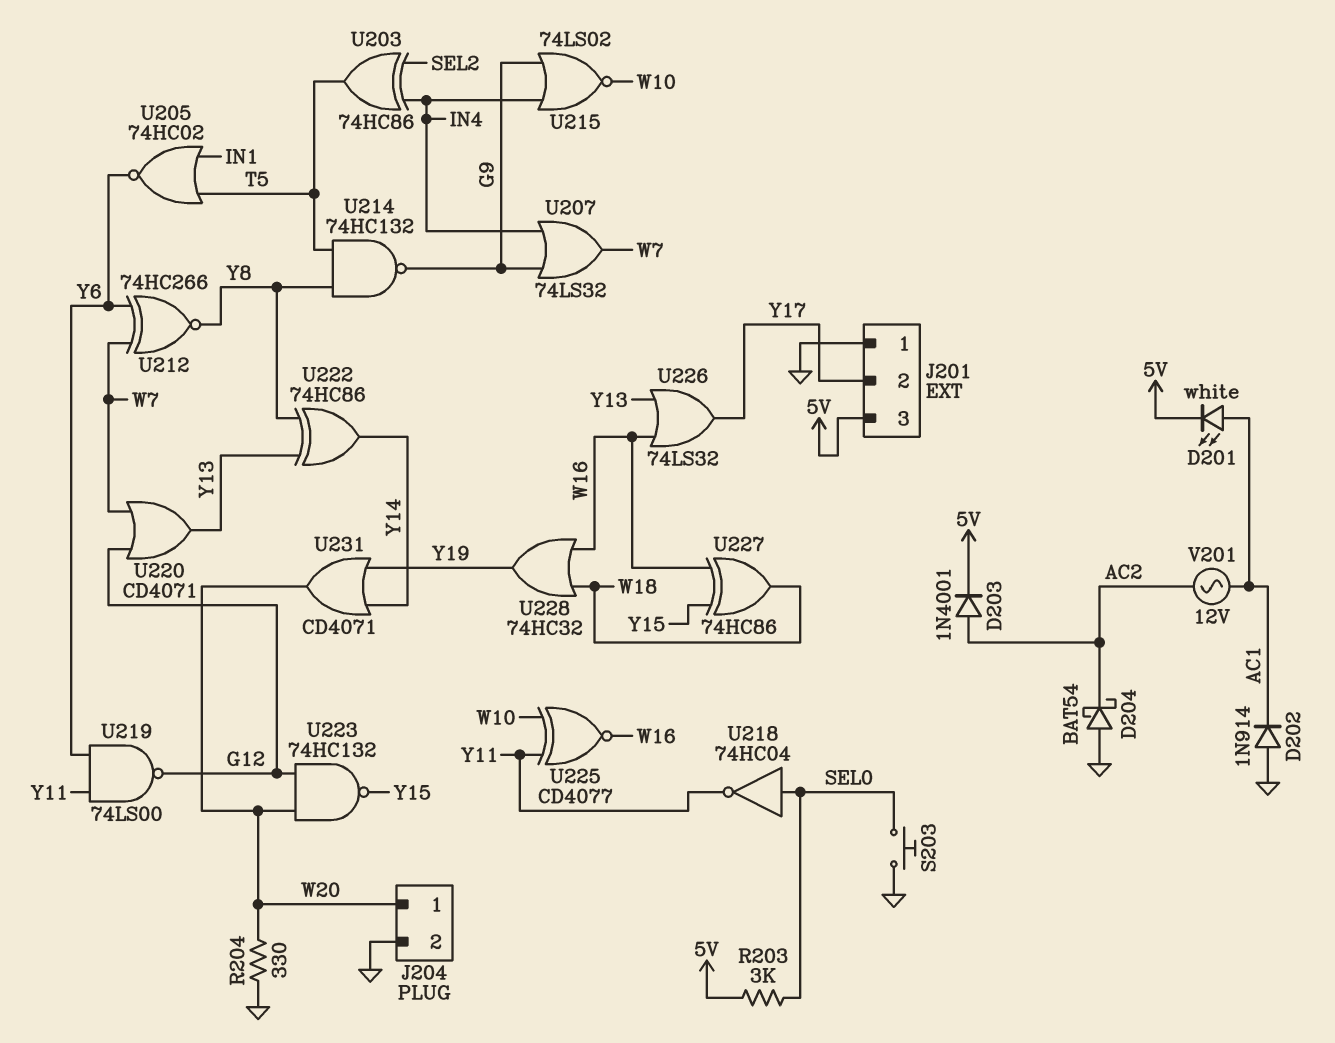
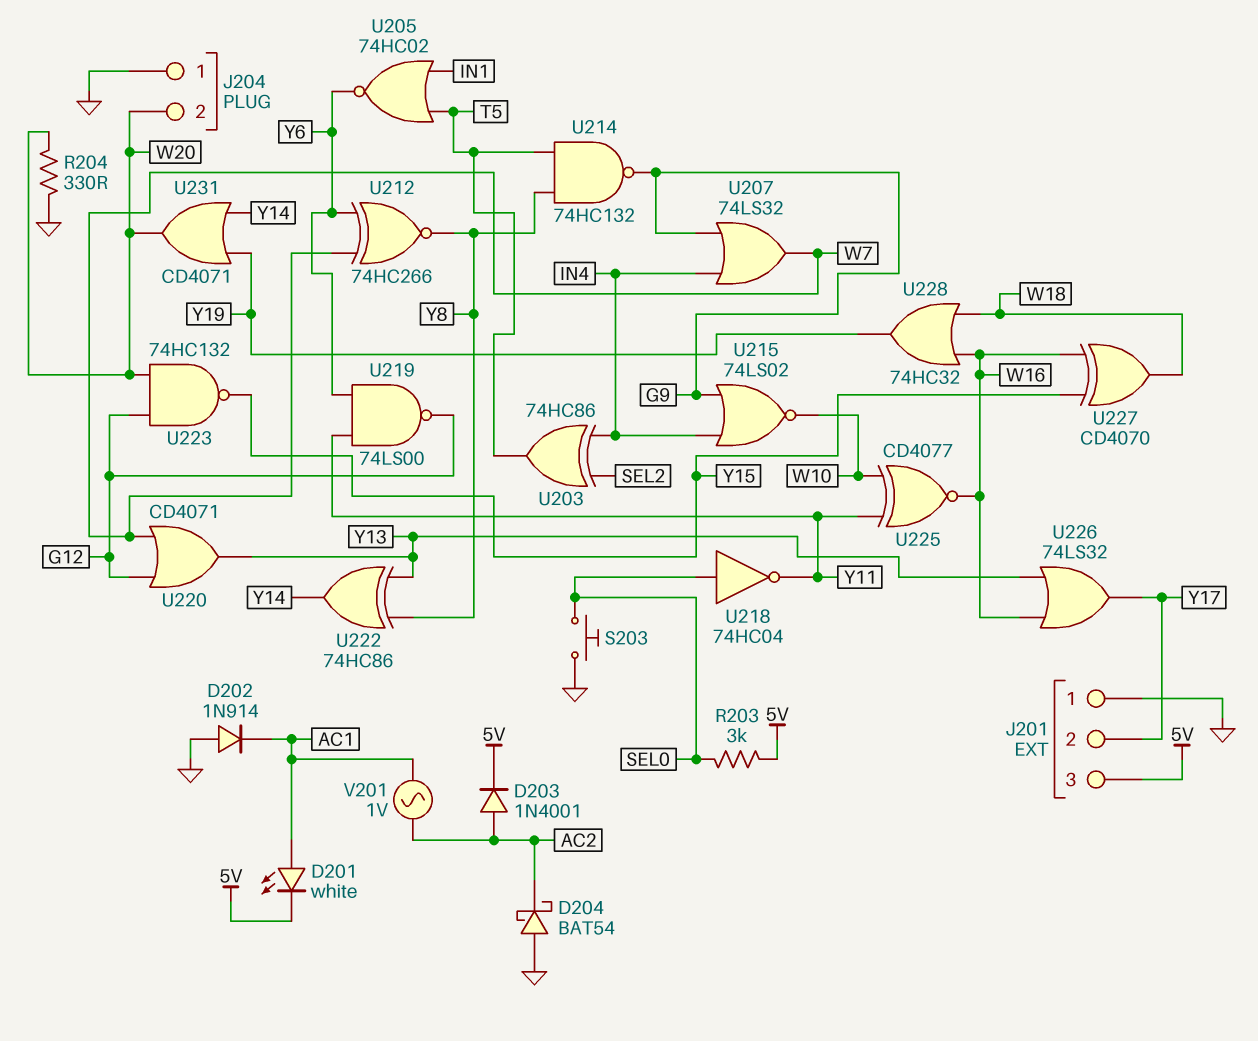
J204 pin 1: W20 -> GND
J204 pin 2: GND -> W20
U227: XOR 74HC86 (in W16, in Y15, out W18) -> XOR CD4070 (in W16, in Y15, out W18)
V201: AC 12V (AC1, AC2) -> AC 1V (AC1, AC2)

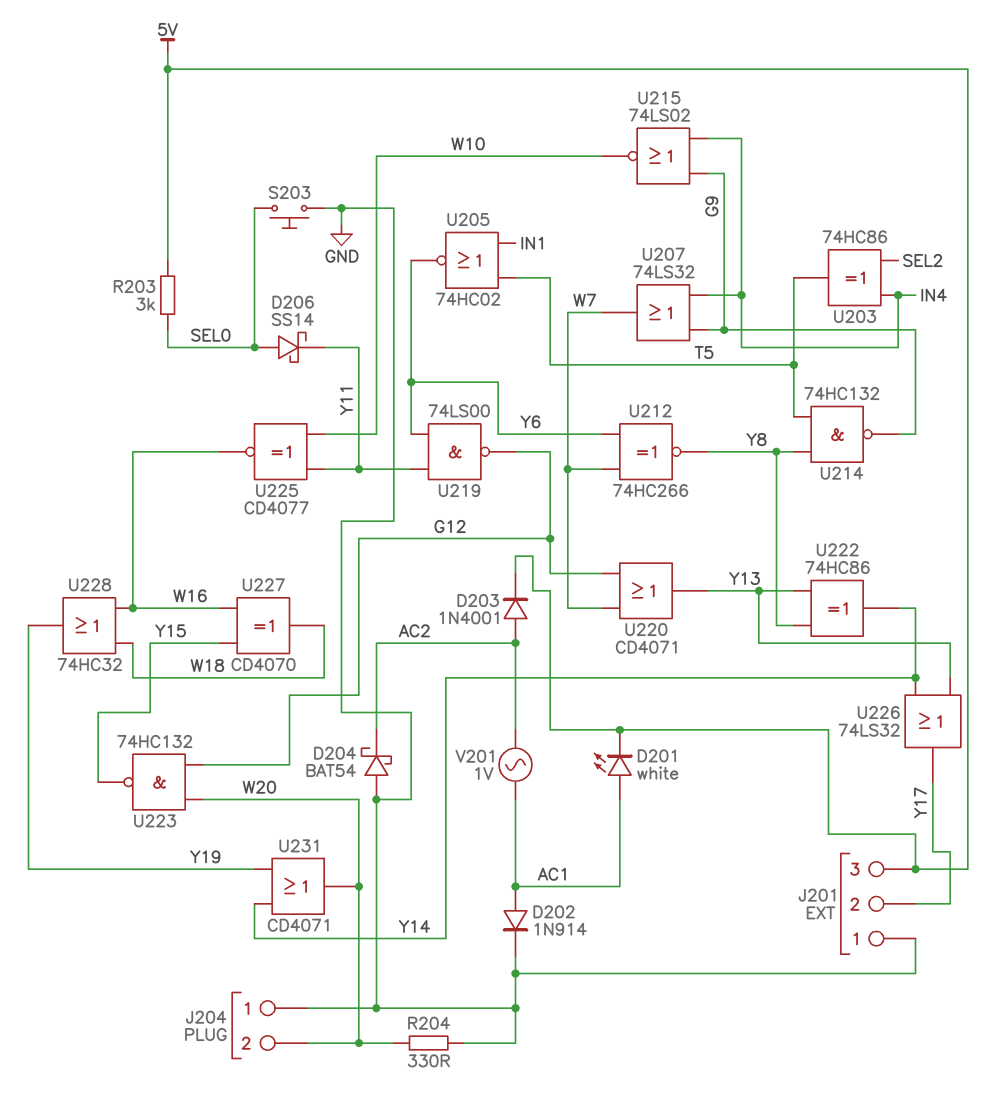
D202: diode 1N914 (A GND, K AC1) -> diode 1N914 (A AC1, K GND)
D206: none -> schottky SS14 (A SEL0, K Y11)
U218: NOT 74HC04 (in SEL0, out Y11) -> none
U226: OR 74LS32 (in W16, in Y13, out Y17) -> OR 74LS32 (in Y13, in Y14, out Y17)

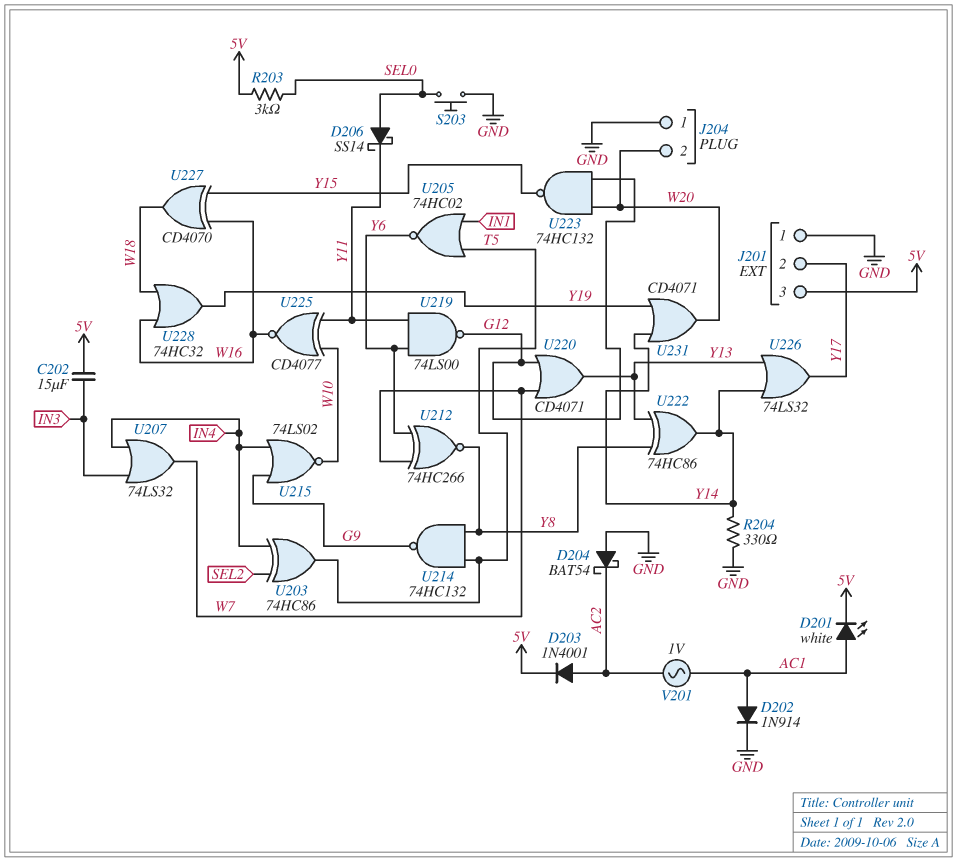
C202: none -> 15uF (5V, IN3)
R204: 330 (GND, W20) -> 330 (GND, Y14)
U207: OR 74LS32 (in G9, in IN4, out W7) -> OR 74LS32 (in IN3, in IN4, out W7)

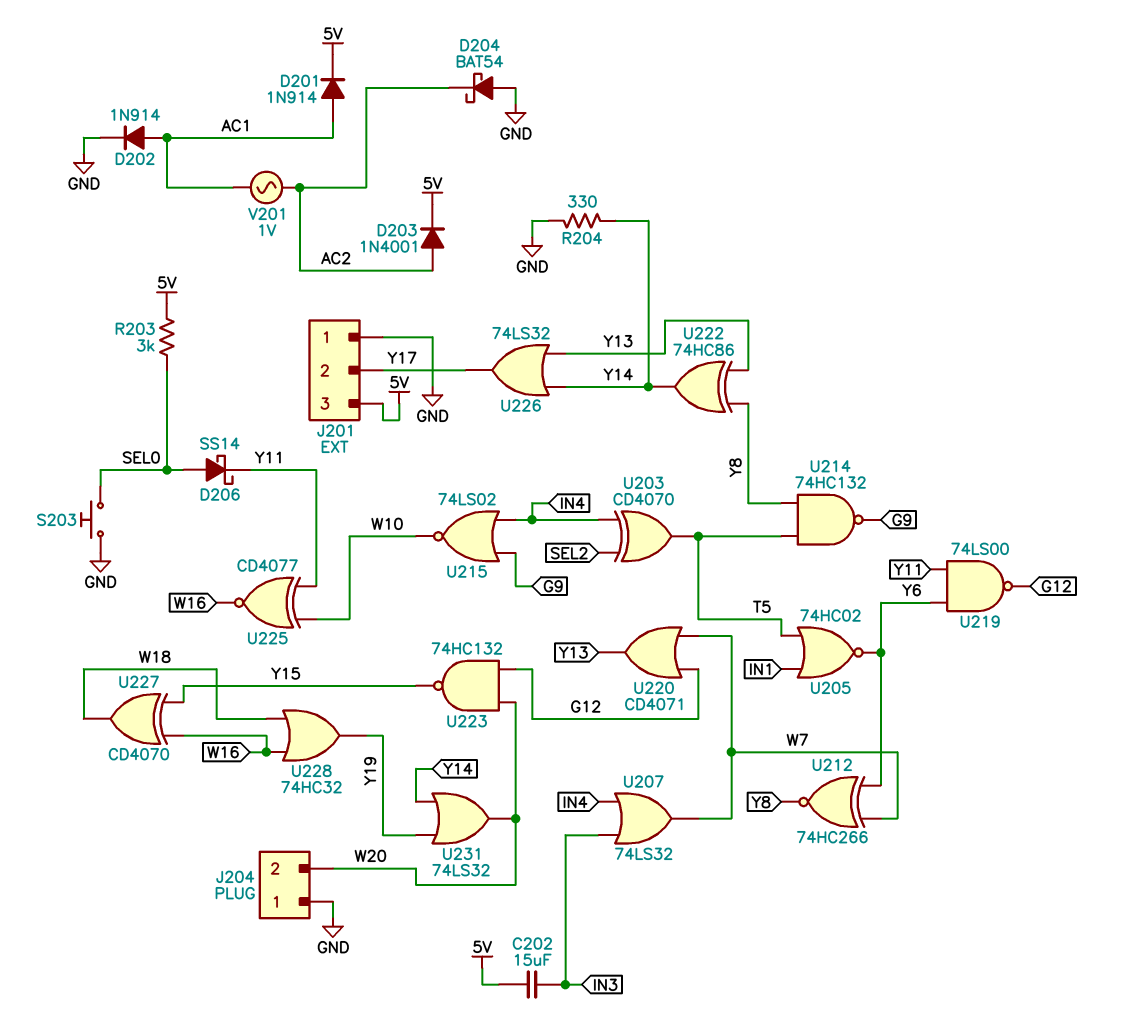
D201: LED white (A AC1, K 5V) -> diode 1N914 (A AC1, K 5V)
U203: XOR 74HC86 (in IN4, in SEL2, out T5) -> XOR CD4070 (in IN4, in SEL2, out T5)
U231: OR CD4071 (in Y14, in Y19, out W20) -> OR 74LS32 (in Y14, in Y19, out W20)

